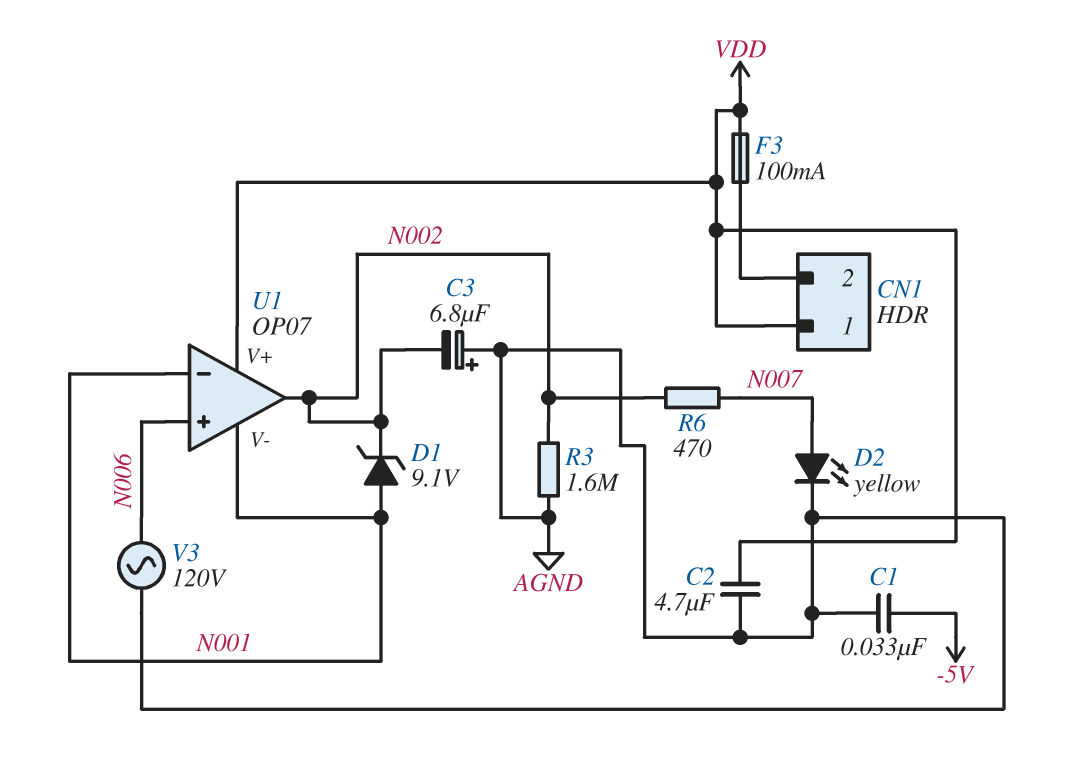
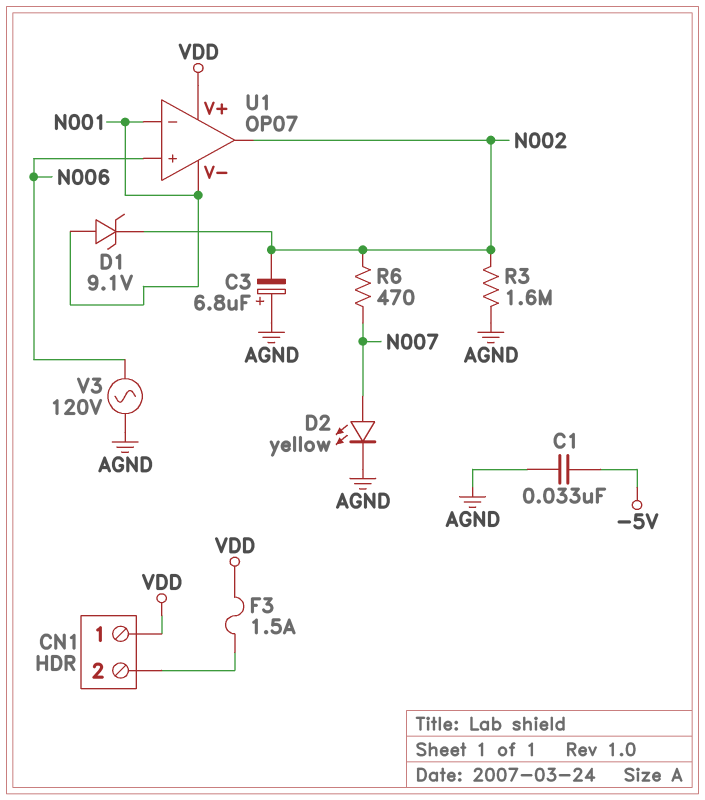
C2: 4.7uF (AGND, VDD) -> none
F3: 100mA (CN1/2, VDD) -> 1.5A (CN1/2, VDD)

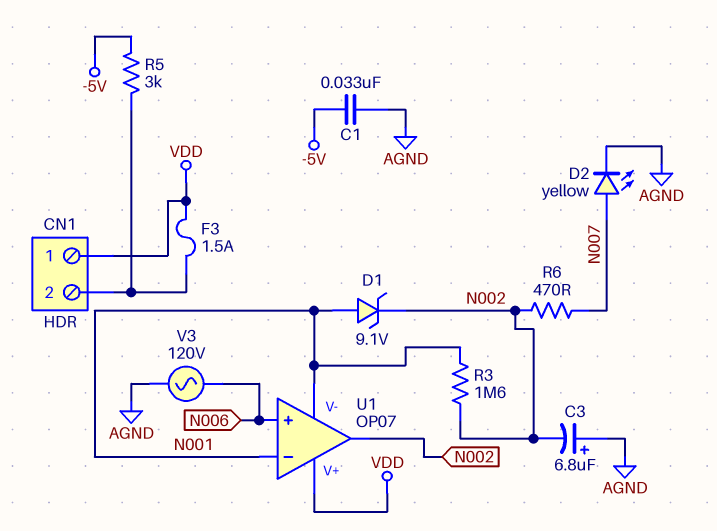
R3: 1.6M (AGND, N002) -> 1.6M (N001, N002)
R5: none -> 3k (-5V, CN1/2)

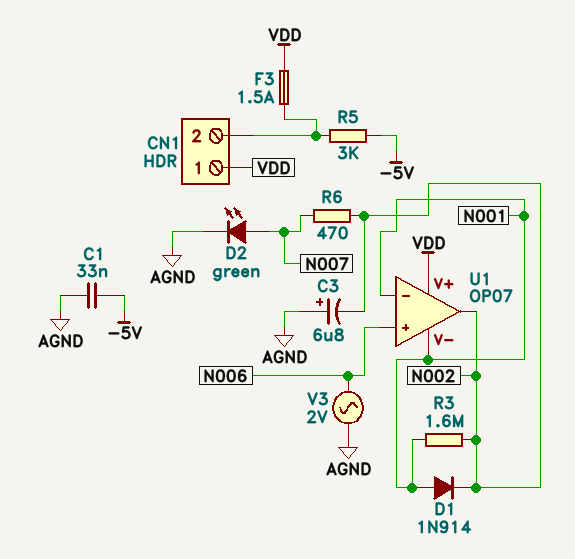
D1: zener 9.1V (A N001, K N002) -> diode 1N914 (A N001, K N002)
D2: LED yellow (A N007, K AGND) -> LED green (A N007, K AGND)
V3: AC 120V (AGND, N006) -> AC 2V (AGND, N006)

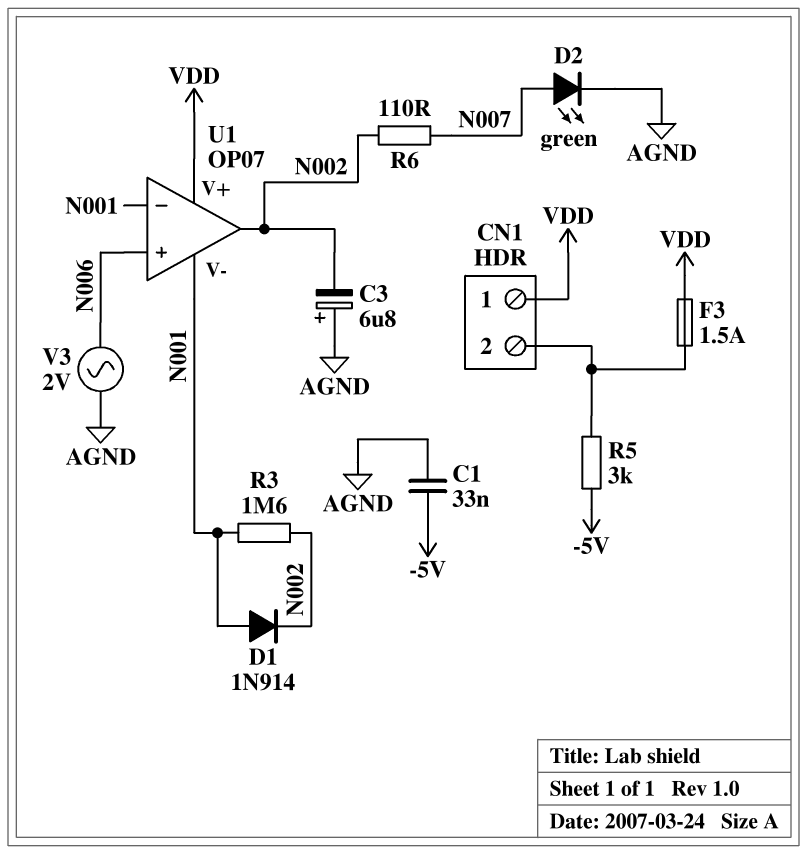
R6: 470 (N002, N007) -> 110 (N002, N007)

